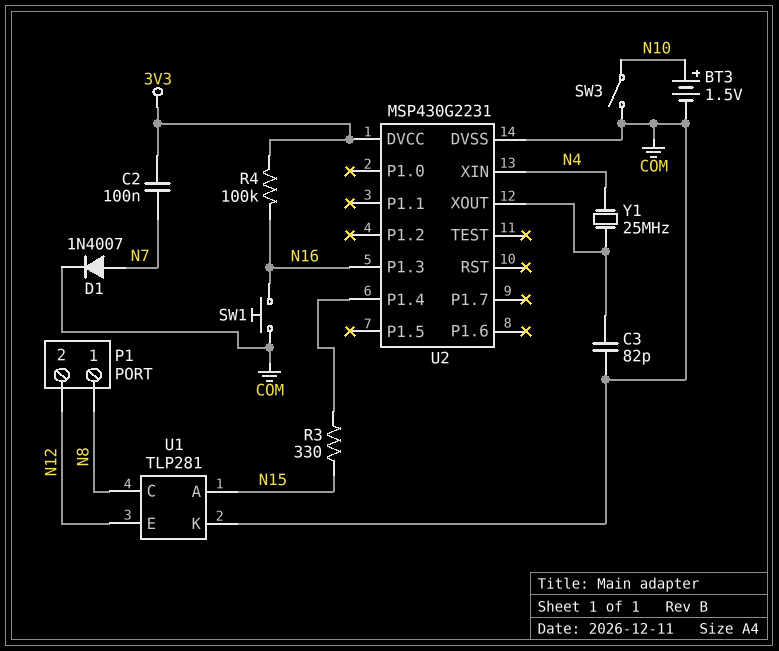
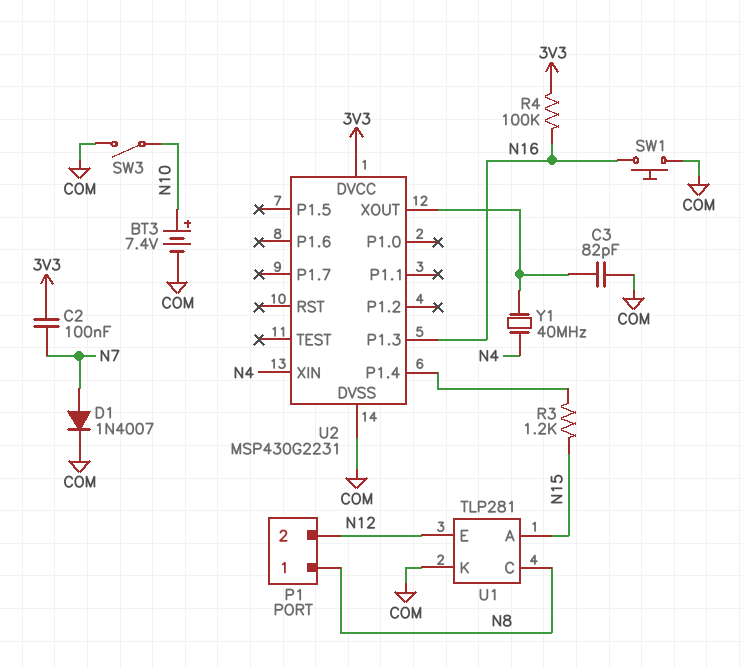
BT3: 1.5V (plus N10, minus COM) -> 7.4V (plus N10, minus COM)
R3: 330 (N15, U2/P1.4) -> 1.2k (N15, U2/P1.4)
Y1: 25MHz (N4, U2/XOUT) -> 40MHz (N4, U2/XOUT)

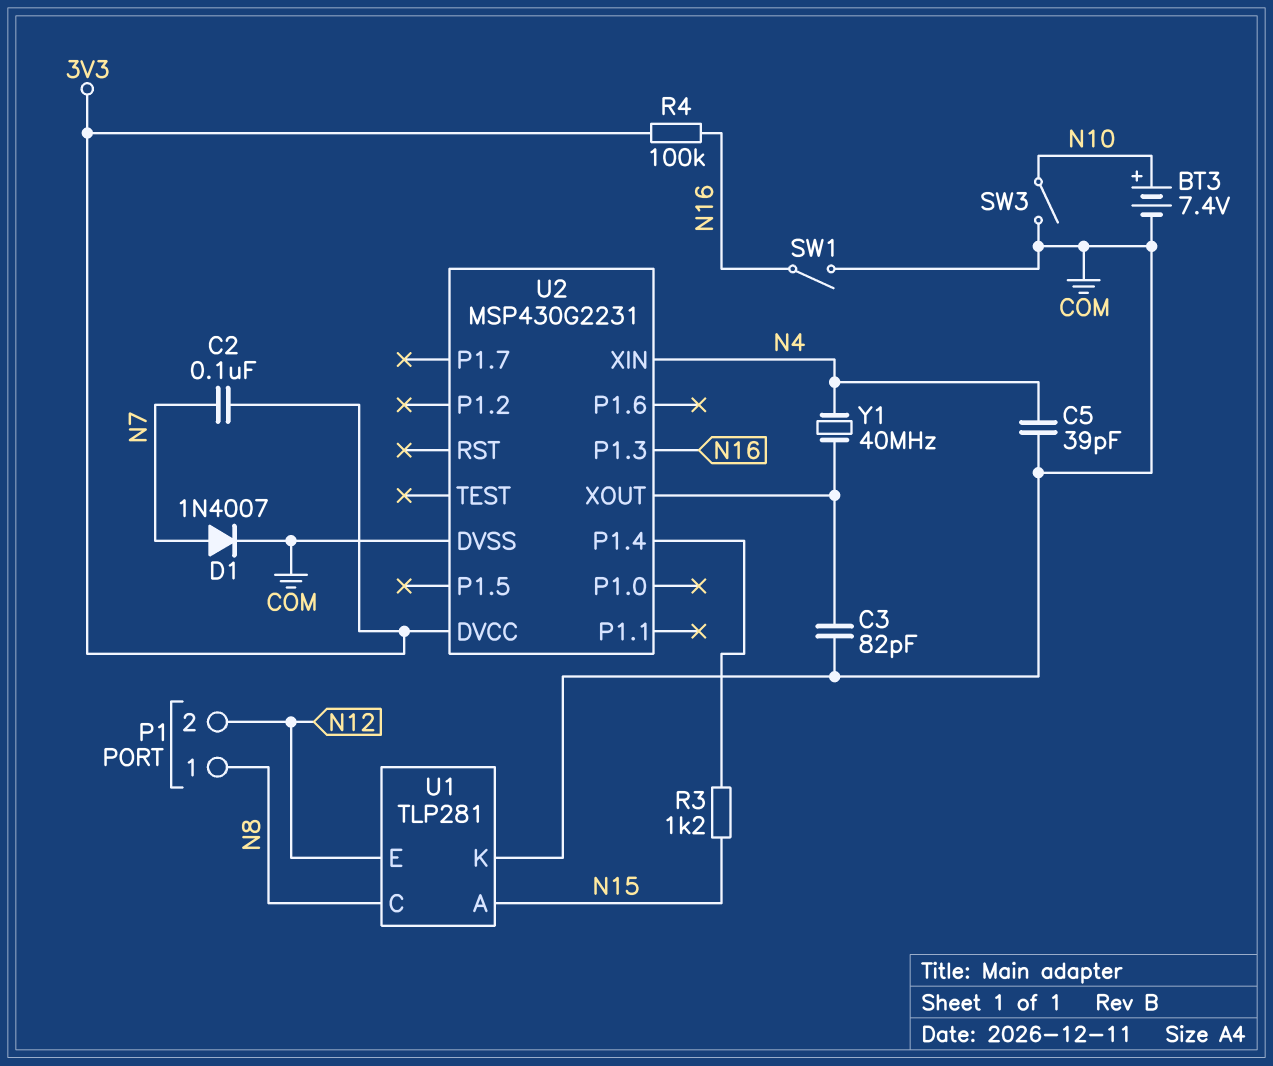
C5: none -> 39pF (COM, N4)
SW1: button (COM, N16) -> switch (COM, N16)

